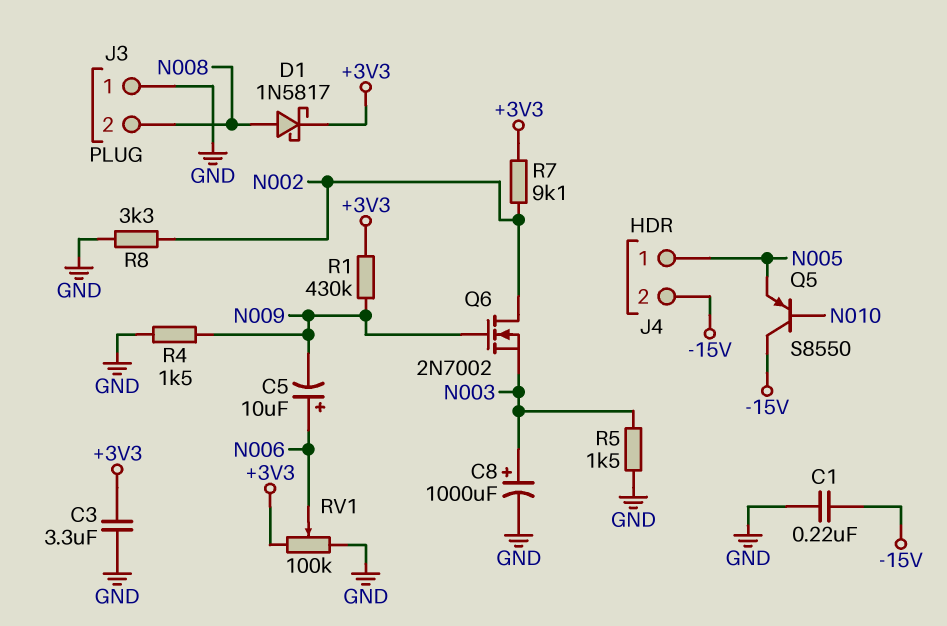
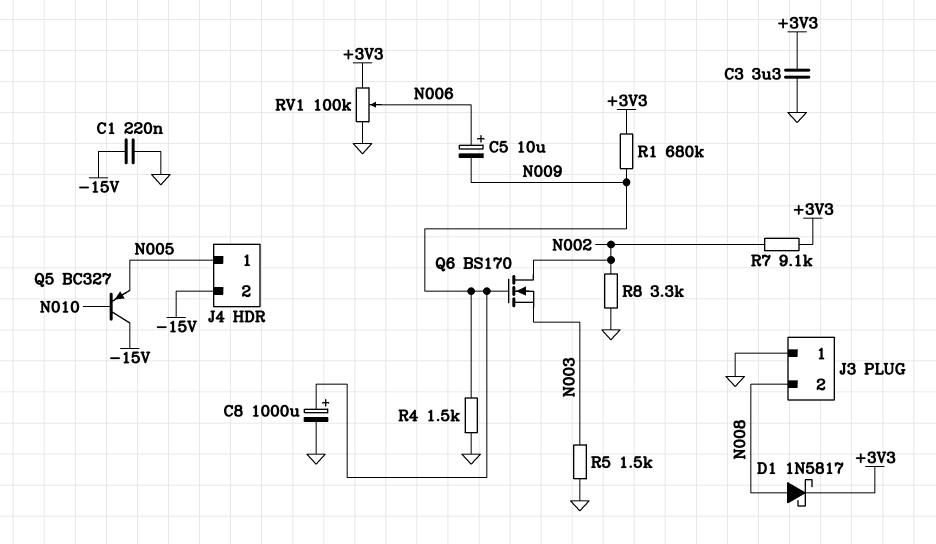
C8: 1000uF (plus N003, minus GND) -> 1000uF (plus N009, minus GND)
Q5: PNP S8550 (B N010, C -15V, E N005) -> PNP BC327 (B N010, C -15V, E N005)
Q6: NMOS 2N7002 (G N009, D N002, S N003) -> NMOS BS170 (G N009, D N002, S N003)
R1: 430k (+3V3, N009) -> 680k (+3V3, N009)

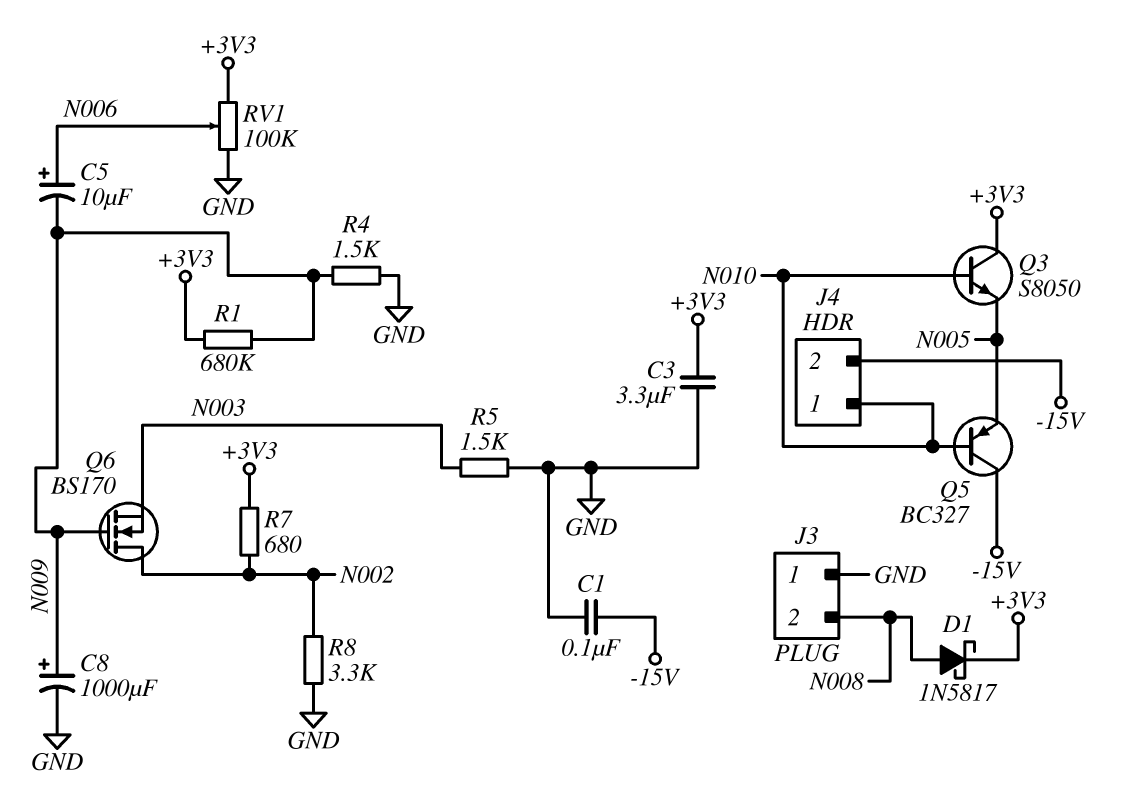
C1: 220nF (-15V, GND) -> 100nF (-15V, GND)
J4 pin 1: N005 -> N010
Q3: none -> NPN S8050 (B N010, C +3V3, E N005)
R7: 9.1k (+3V3, N002) -> 680 (+3V3, N002)

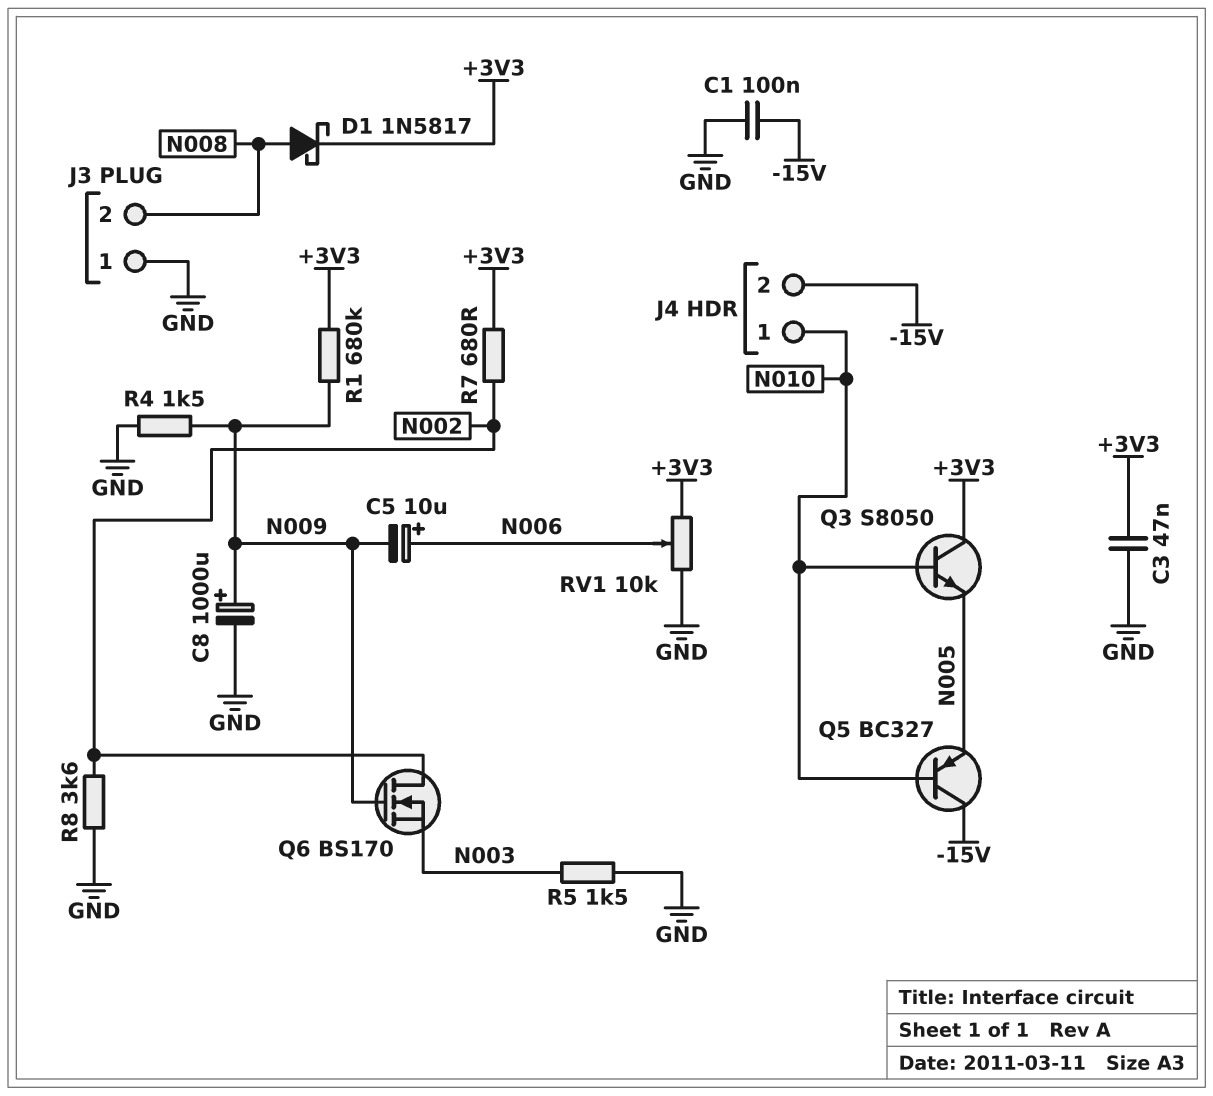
C3: 3.3uF (+3V3, GND) -> 47nF (+3V3, GND)
R8: 3.3k (GND, N002) -> 3.6k (GND, N002)
RV1: 100k (+3V3, GND, wiper N006) -> 10k (+3V3, GND, wiper N006)

